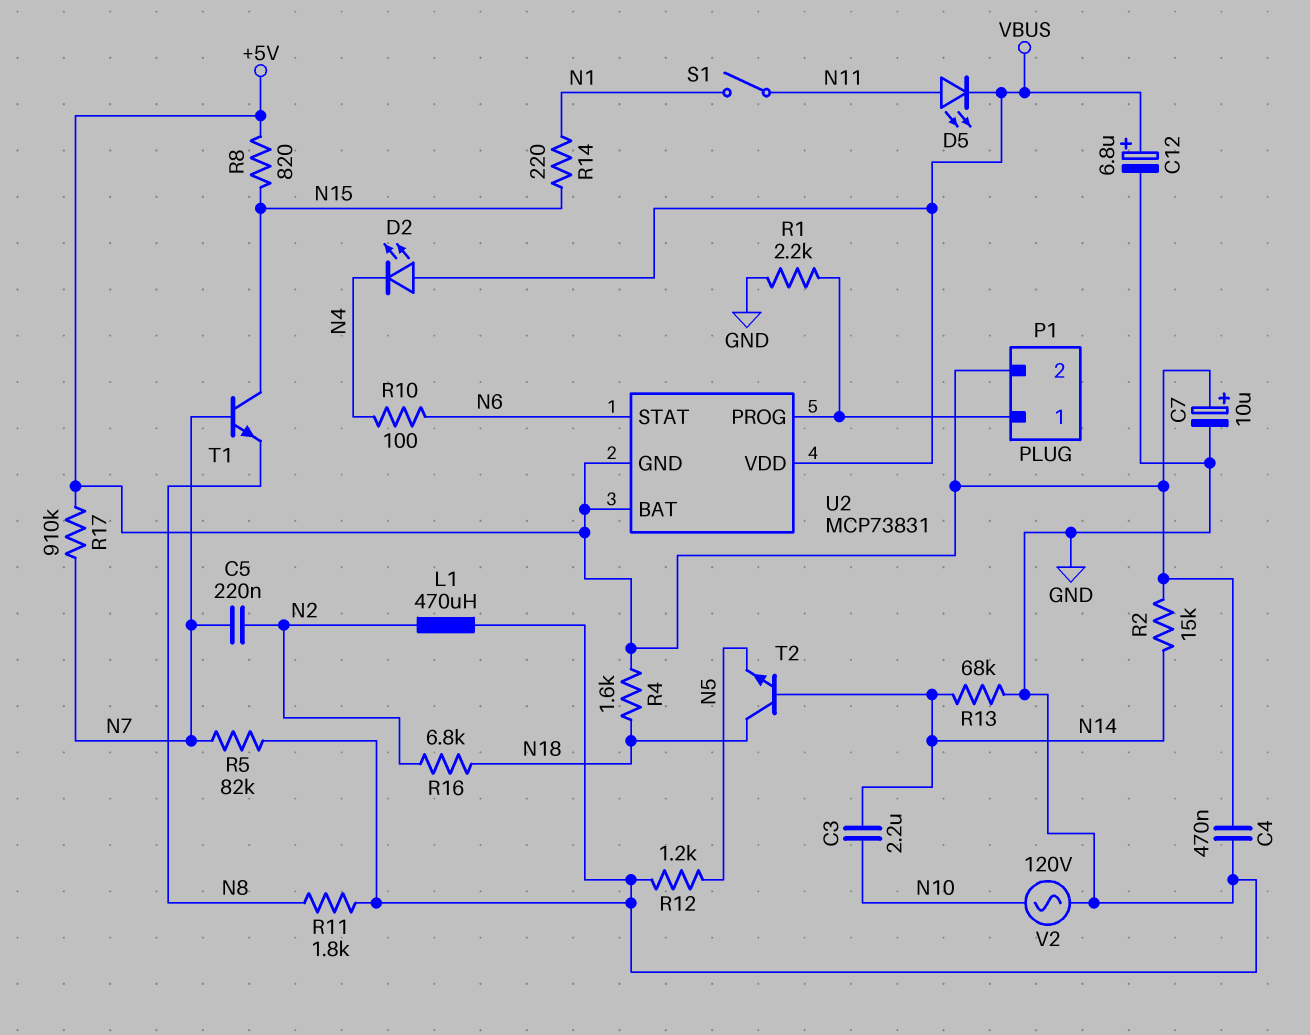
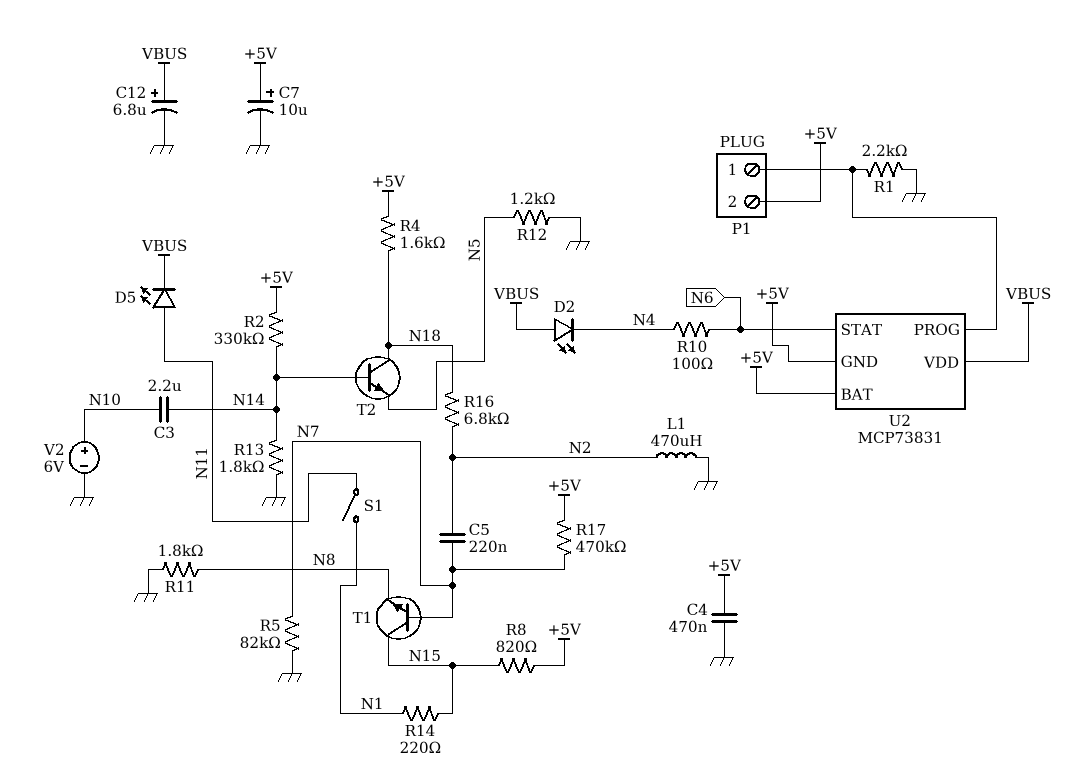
R2: 15k (+5V, N14) -> 330k (+5V, N14)
R13: 68k (GND, N14) -> 1.8k (GND, N14)
R17: 910k (+5V, N7) -> 470k (+5V, N7)
V2: AC 120V (GND, N10) -> 6V (plus N10, minus GND)

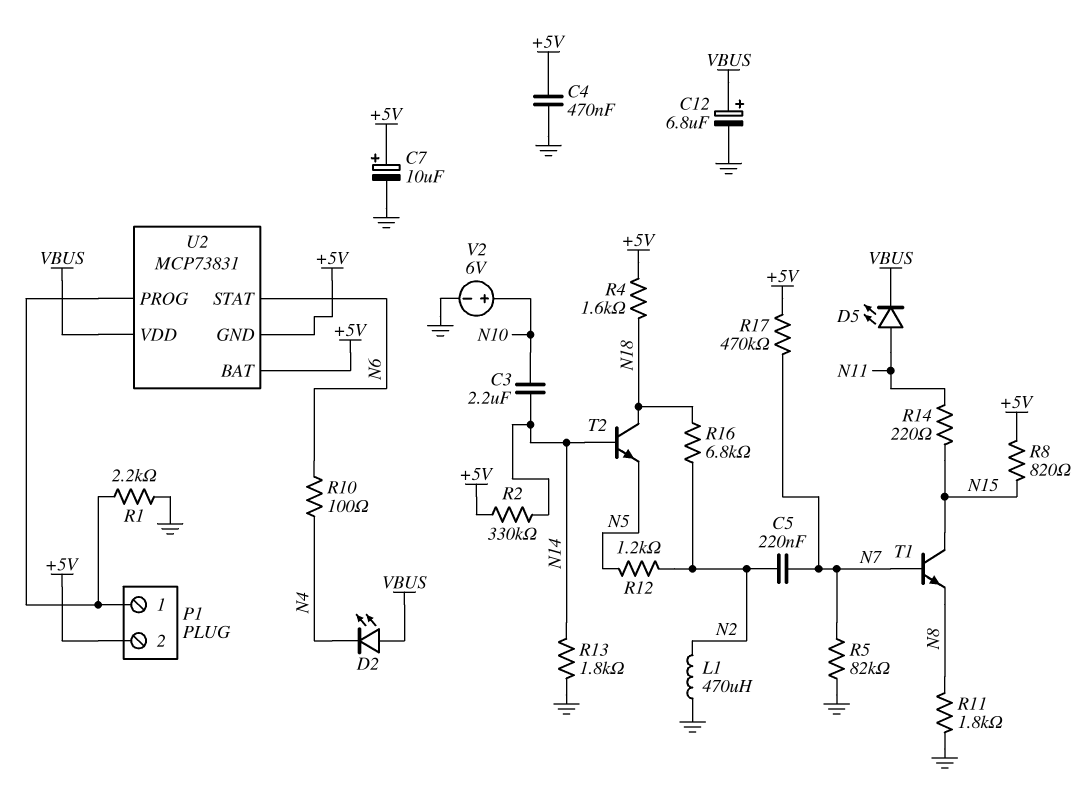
R12: 1.2k (GND, N5) -> 1.2k (N2, N5)
R14: 220 (N1, N15) -> 220 (N11, N15)
S1: switch (N1, N11) -> none

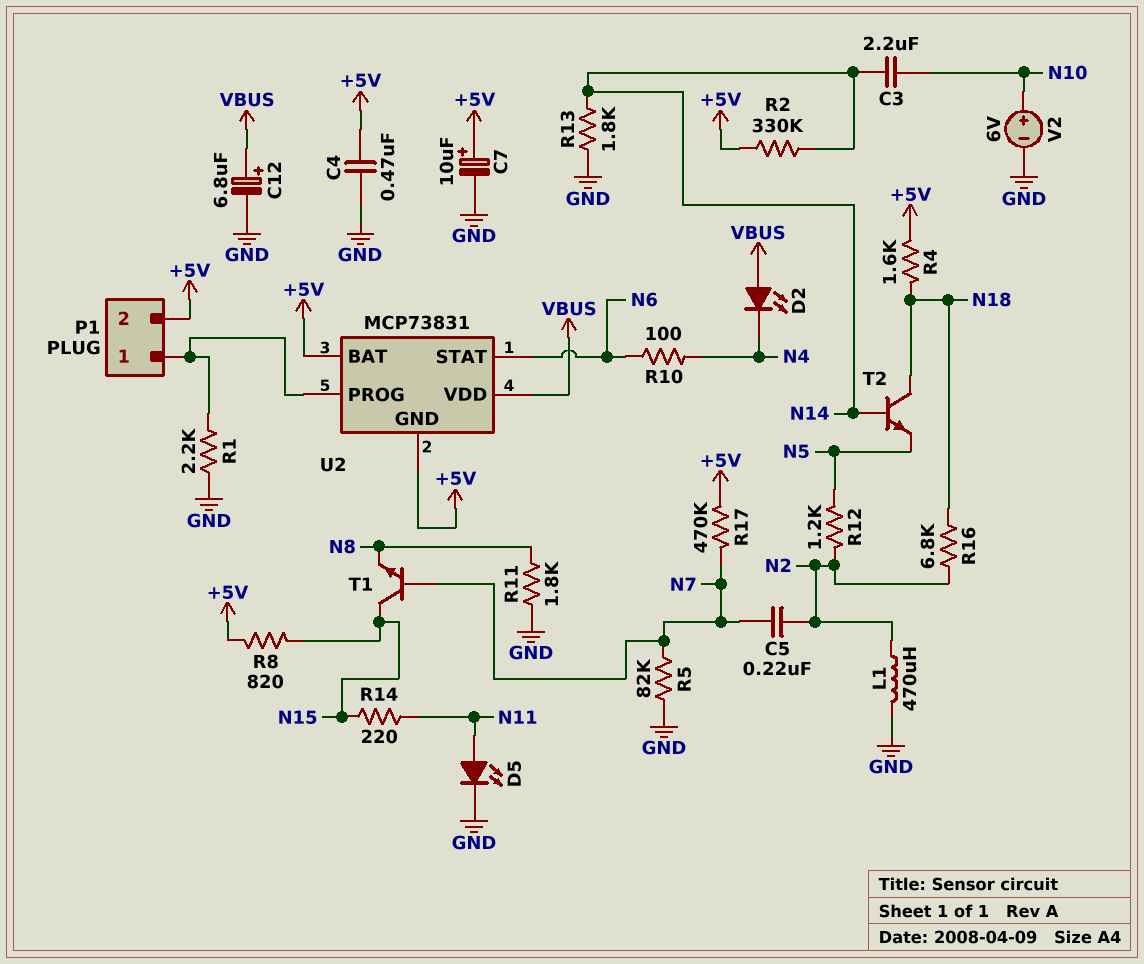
D5: LED (A N11, K VBUS) -> LED (A N11, K GND)

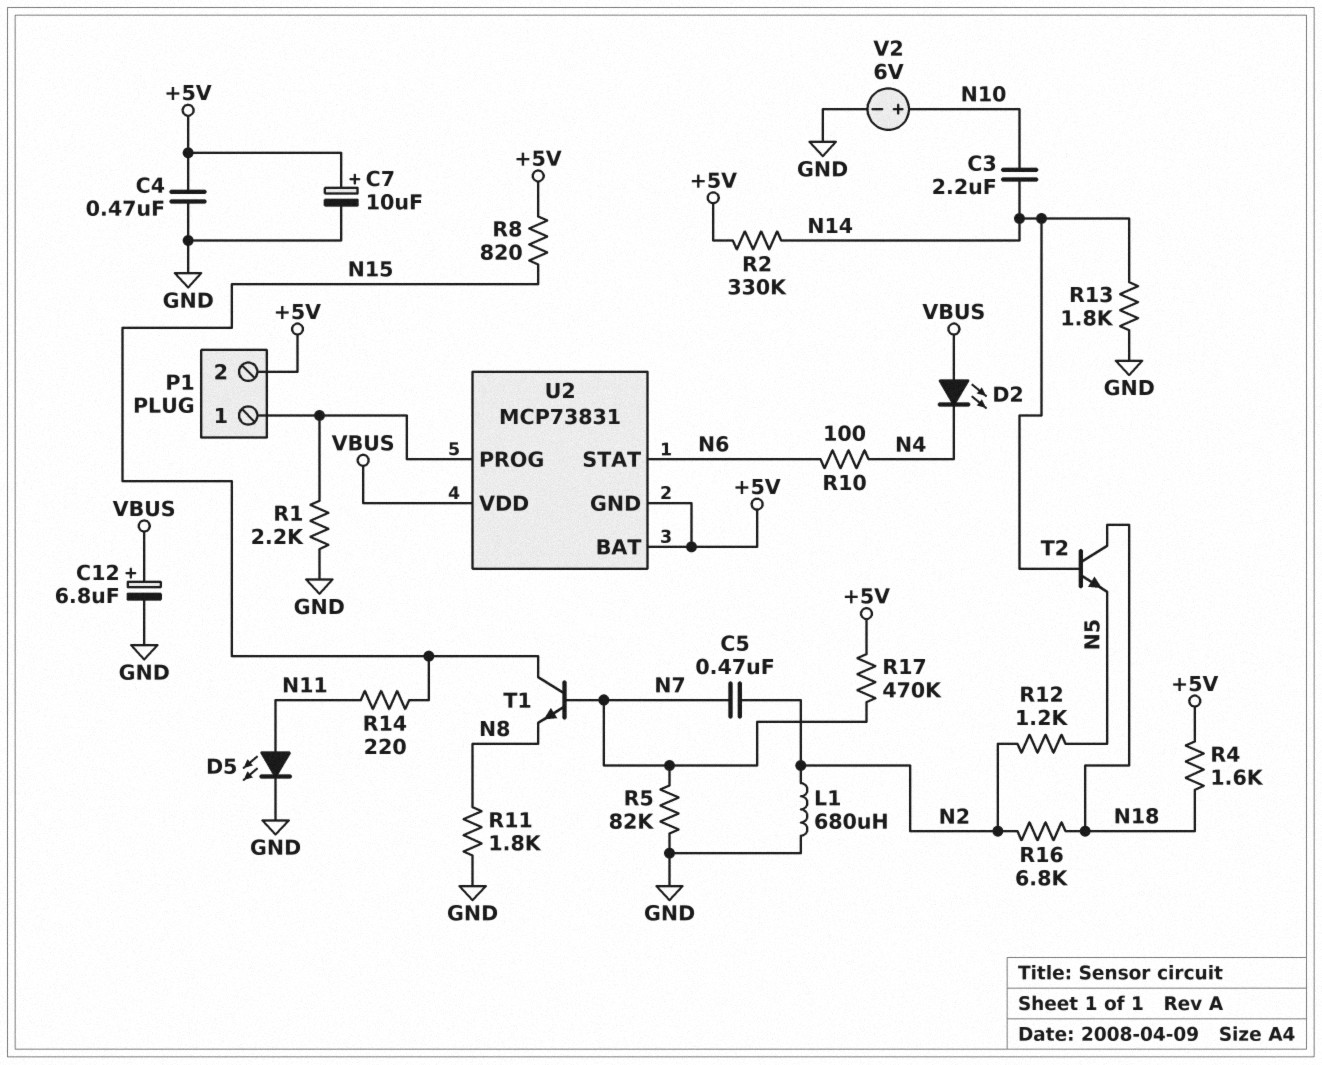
C5: 220nF (N2, N7) -> 470nF (N2, N7)
L1: 470uH (GND, N2) -> 680uH (GND, N2)

